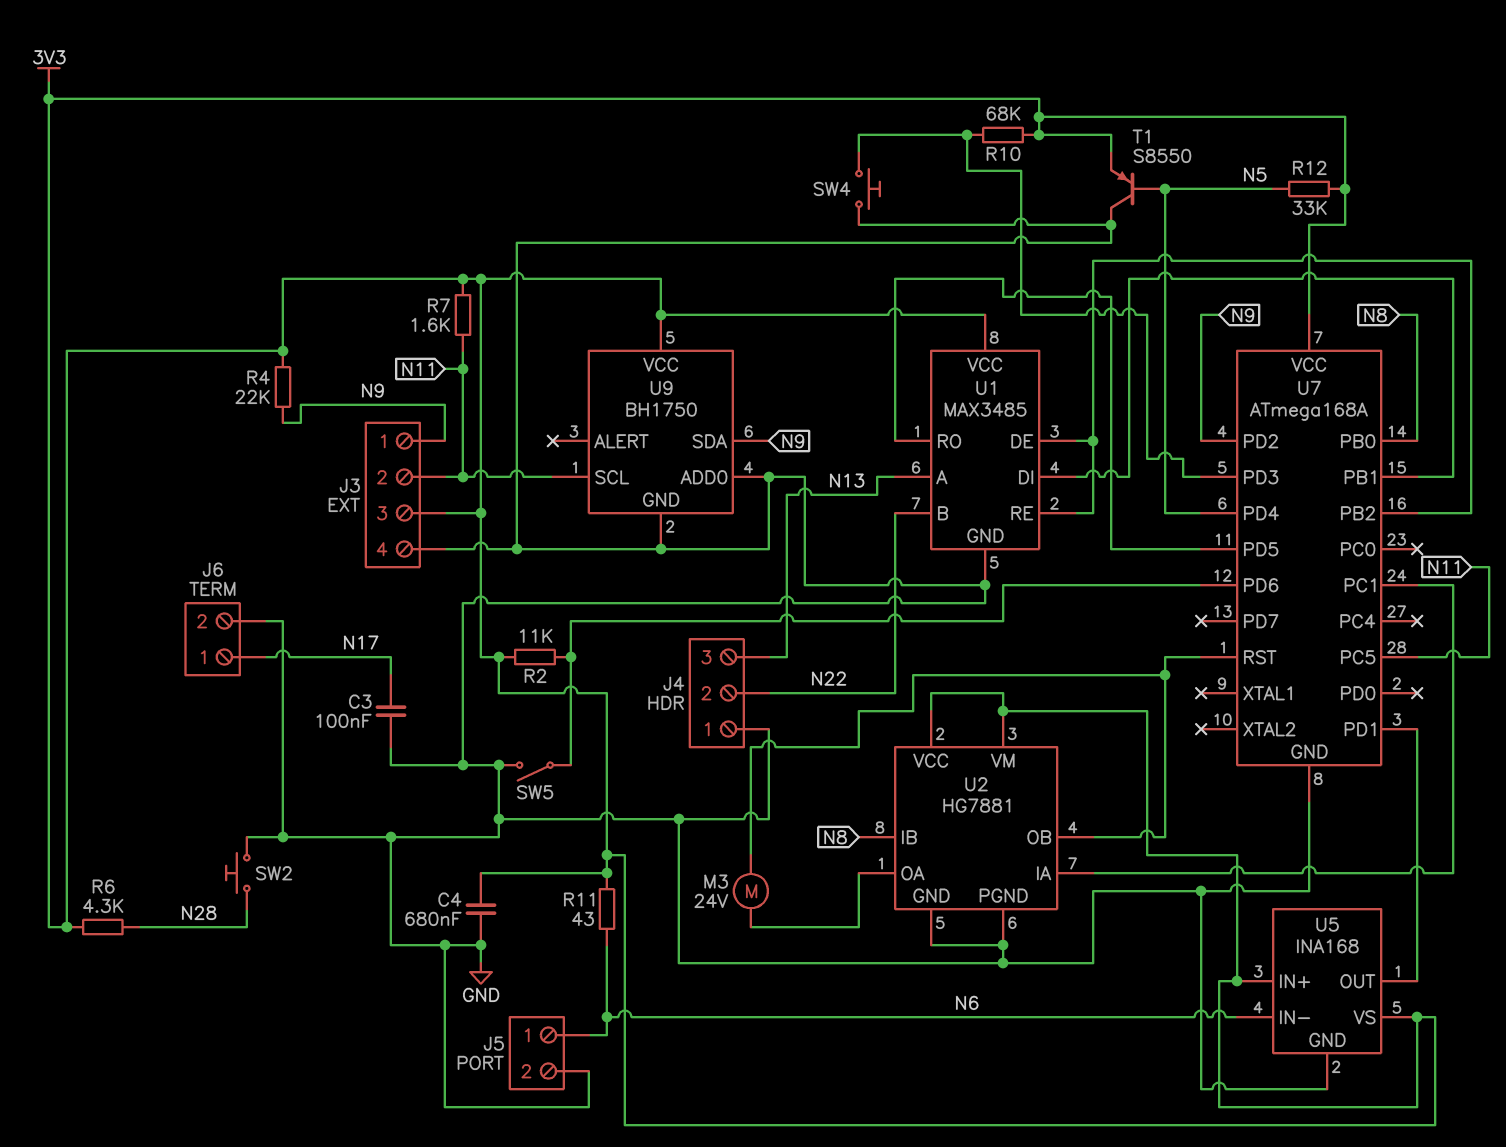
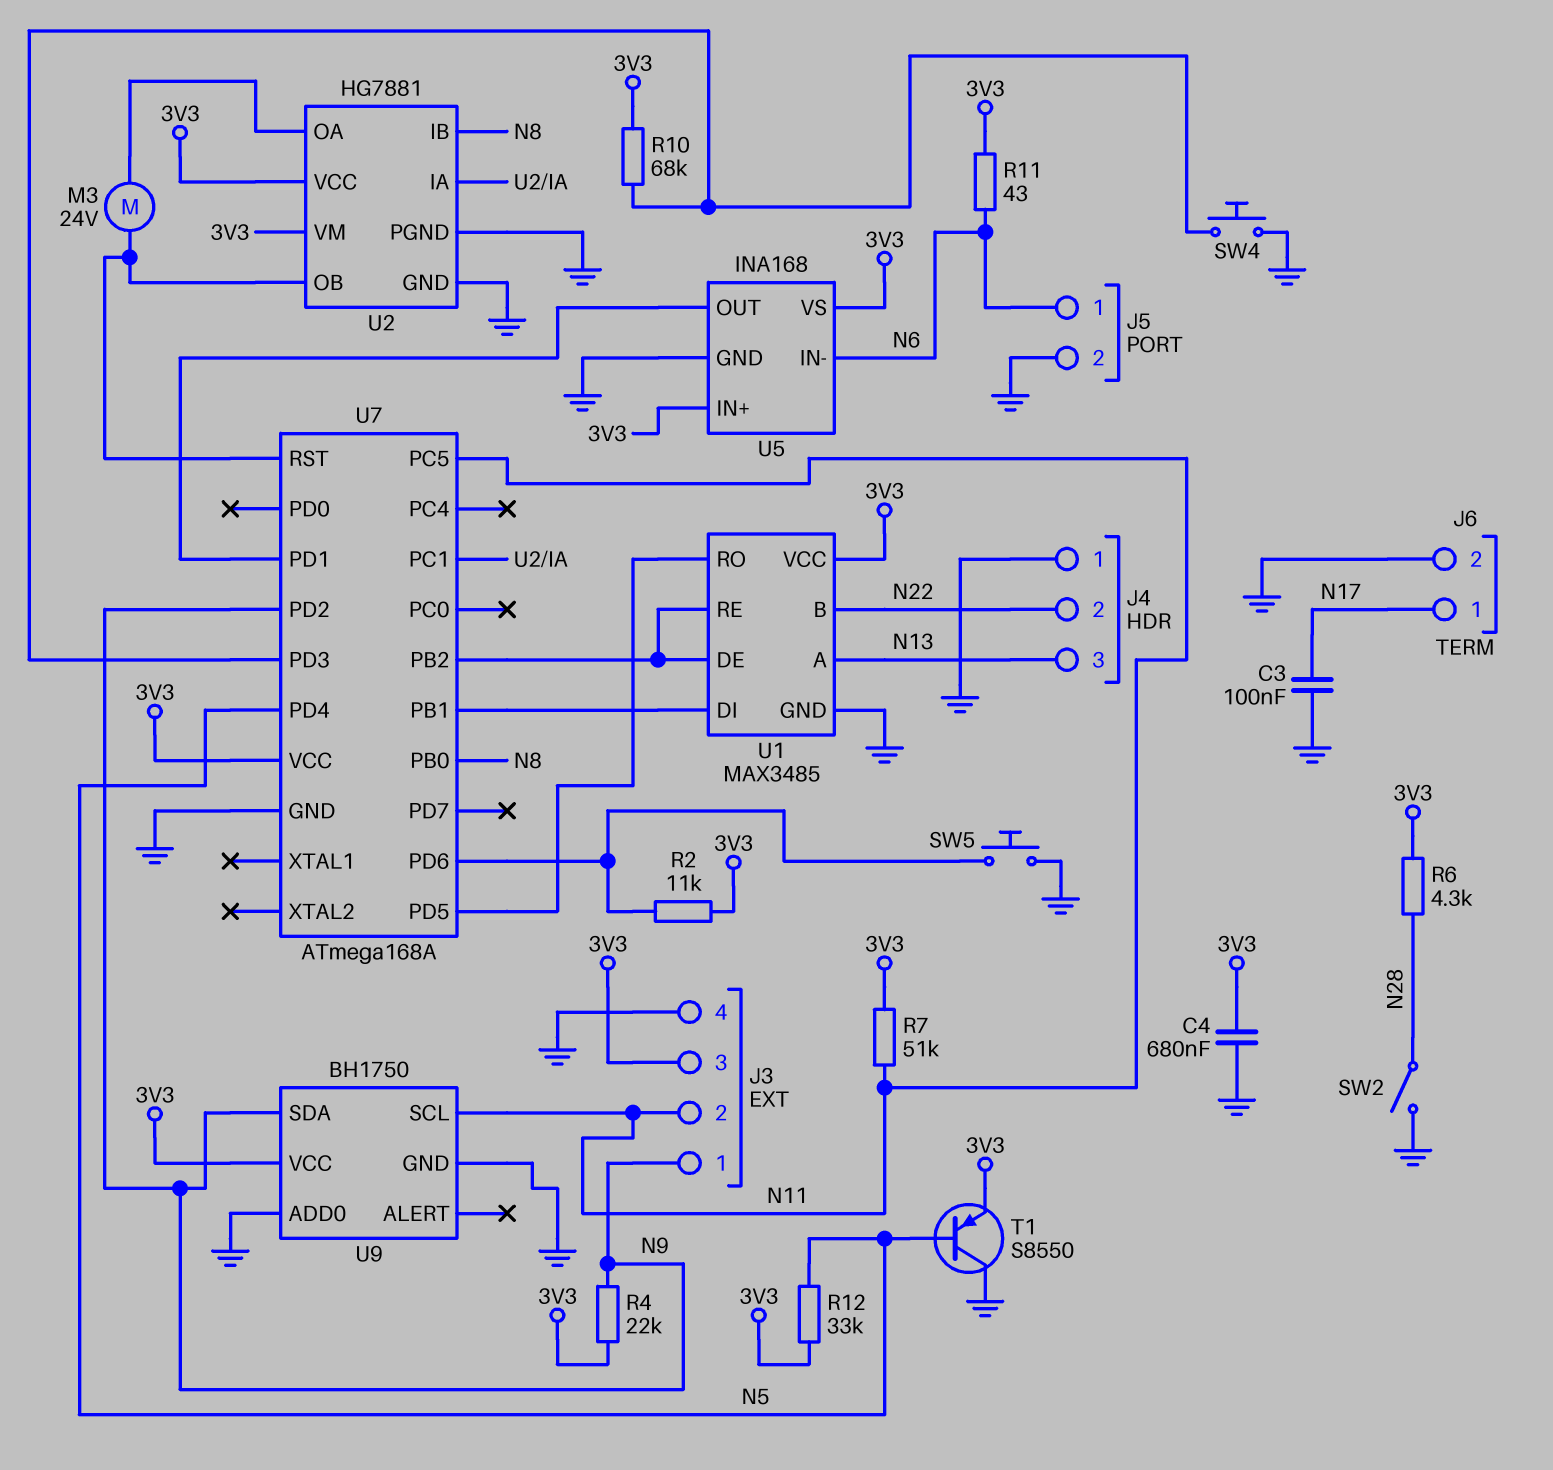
R7: 1.6k (3V3, N11) -> 51k (3V3, N11)
SW2: button (GND, N28) -> switch (GND, N28)
SW5: switch (GND, U7/PD6) -> button (GND, U7/PD6)

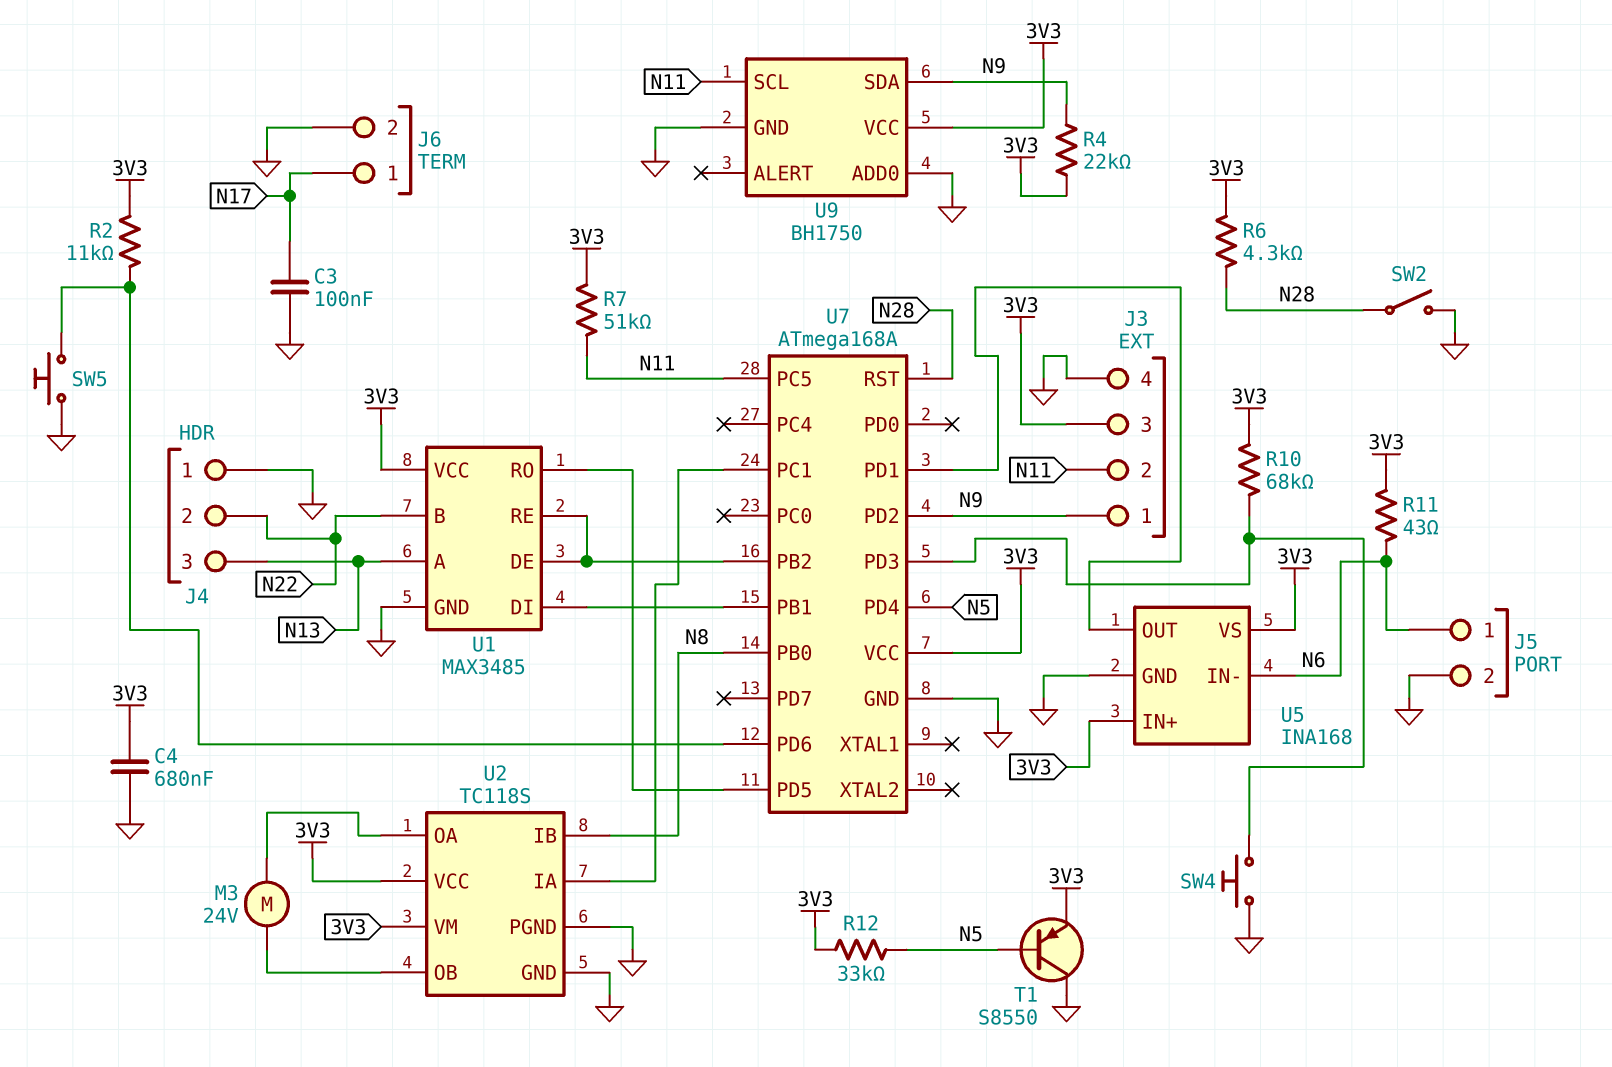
U2: HG7881 -> TC118S
U7 pin RST: U2/OB -> N28

